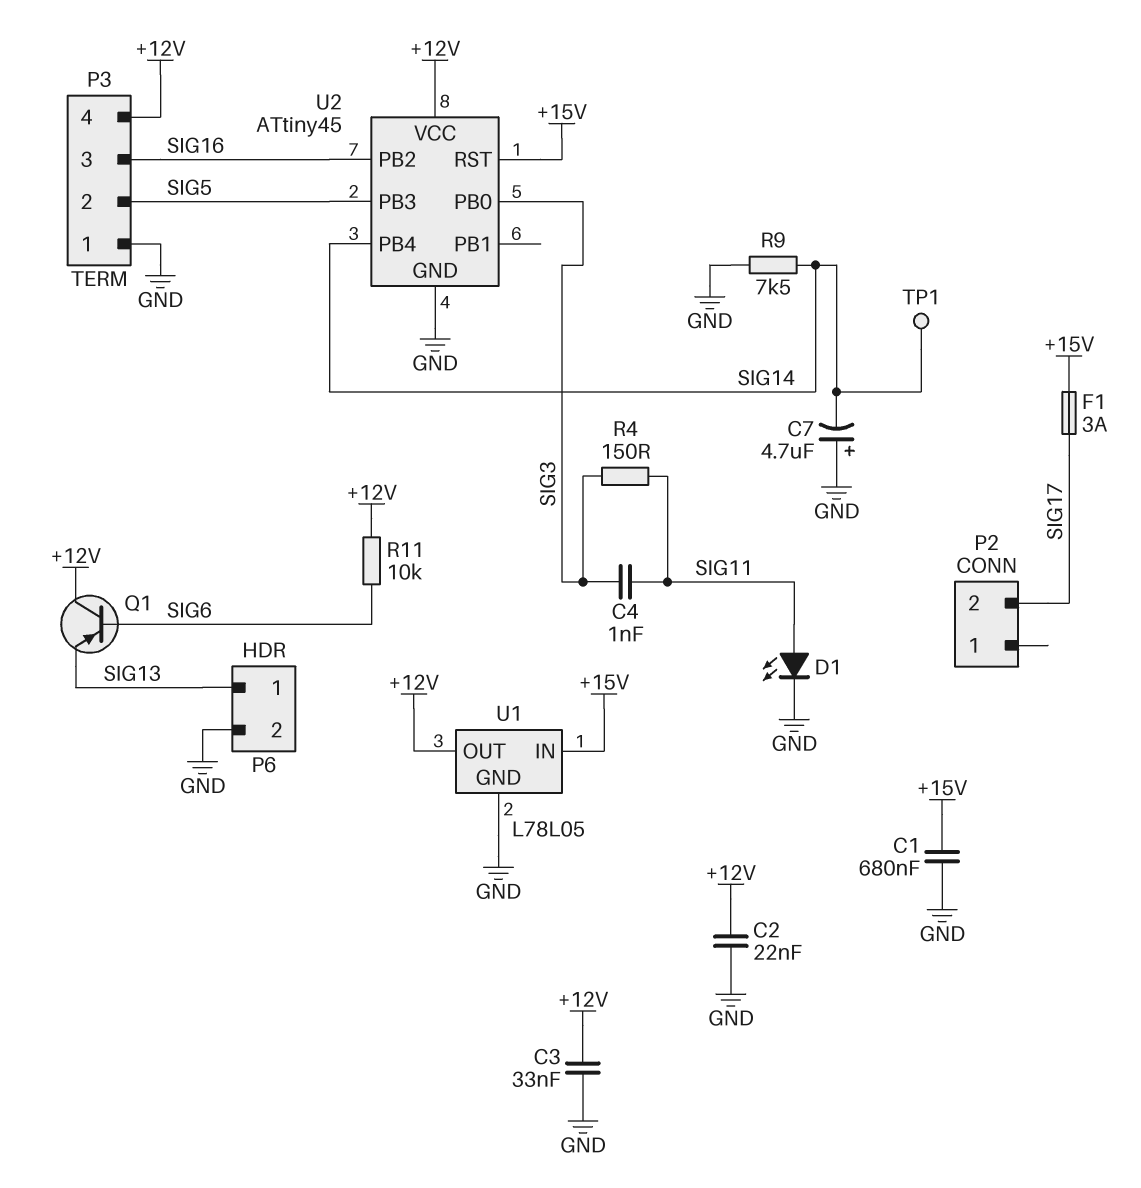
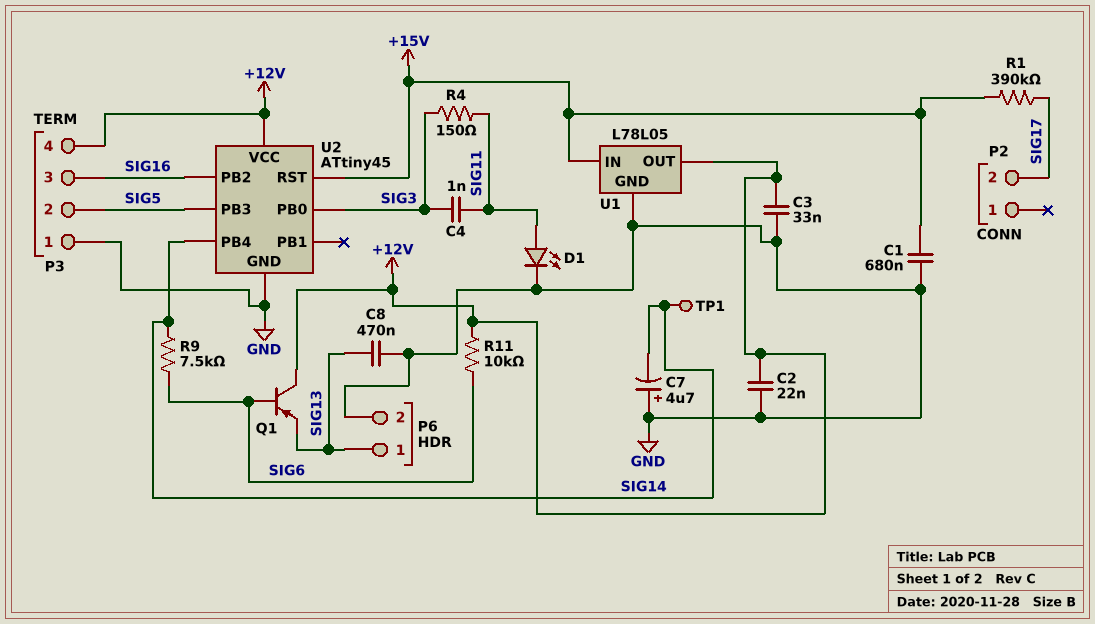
C8: none -> 470nF (GND, SIG13)
F1: 3A (+15V, SIG17) -> none
R1: none -> 390k (+15V, SIG17)
R9: 7.5k (GND, SIG14) -> 7.5k (SIG6, SIG14)

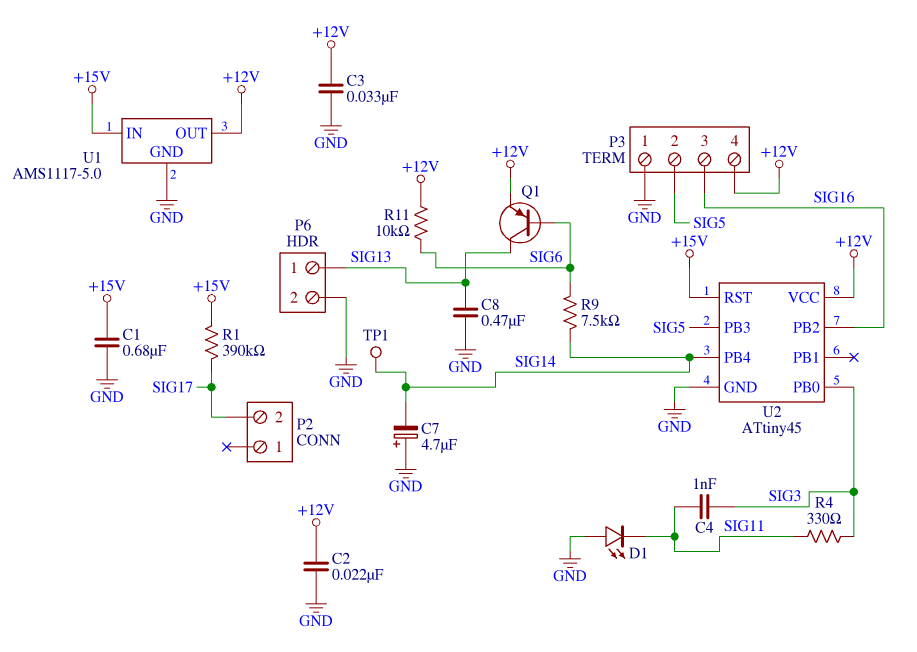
D1: LED (A SIG11, K GND) -> LED (A GND, K SIG11)
Q1: PNP (B SIG6, C +12V, E SIG13) -> PNP (B SIG6, C SIG13, E +12V)
R4: 150 (SIG3, SIG11) -> 330 (SIG3, SIG11)
U1: L78L05 -> AMS1117-5.0

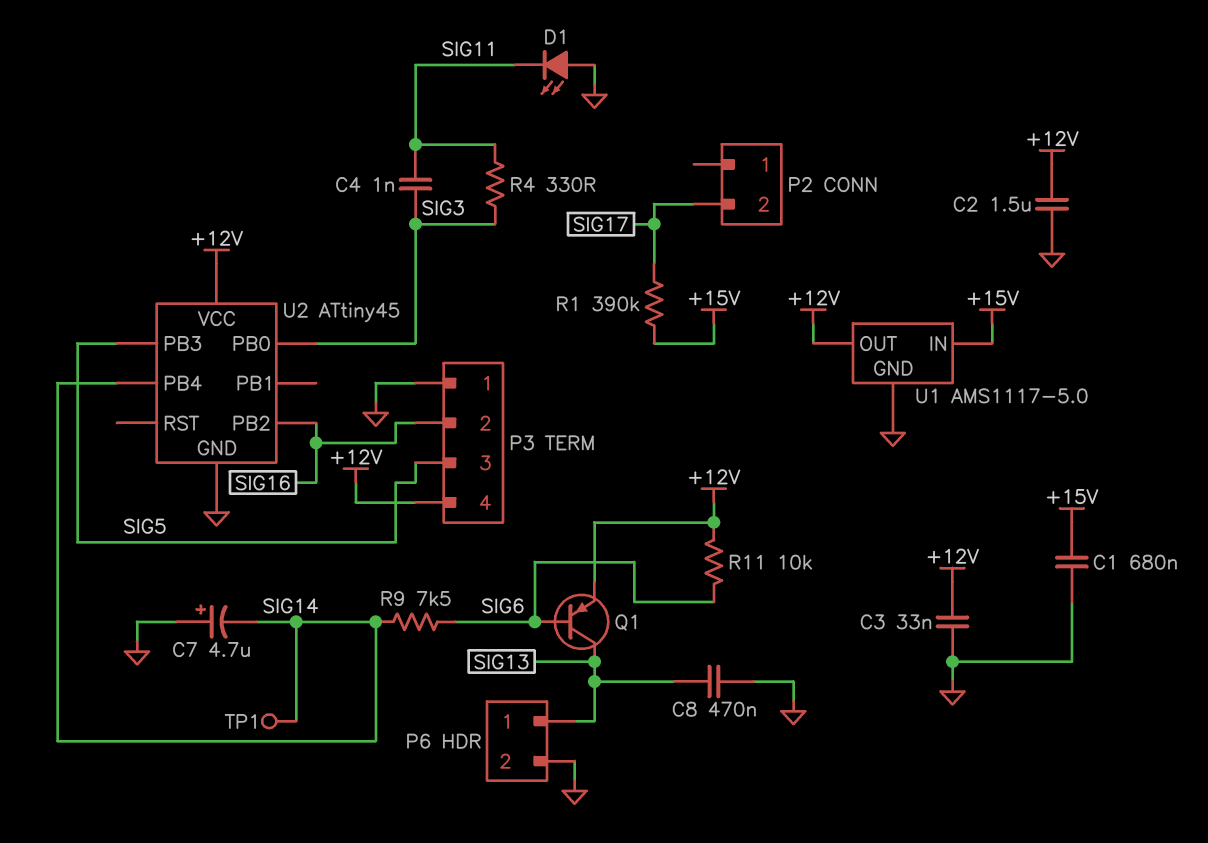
C2: 22nF (+12V, GND) -> 1.5uF (+12V, GND)
P3 pin 2: SIG5 -> SIG16
P3 pin 3: SIG16 -> SIG5
U2 pin RST: +15V -> none

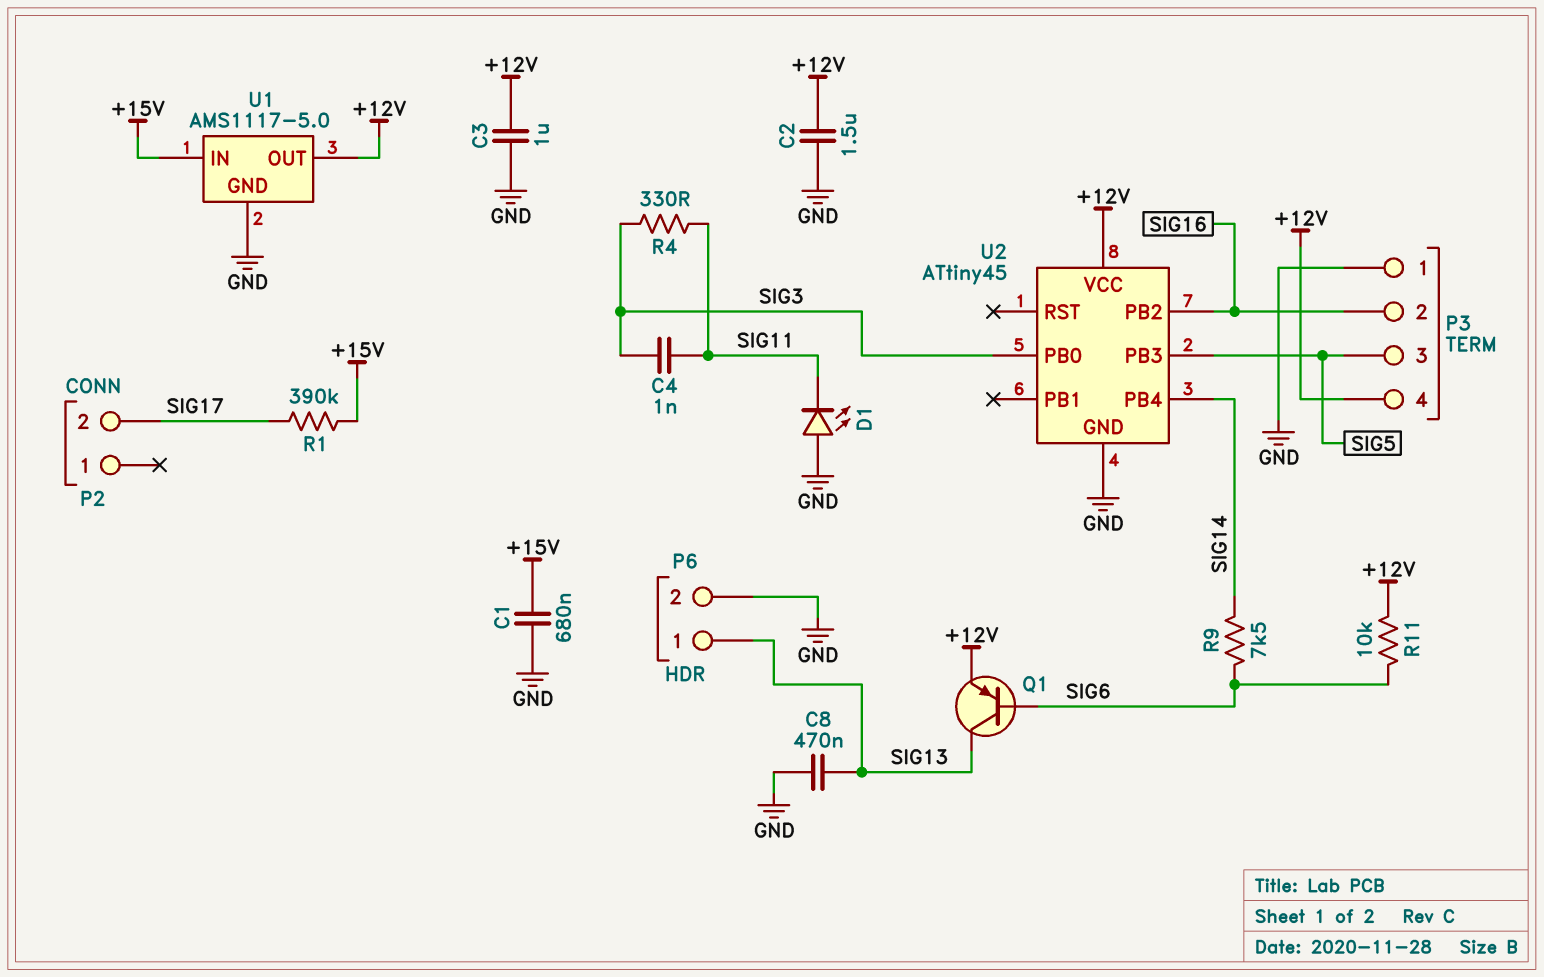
C3: 33nF (+12V, GND) -> 1uF (+12V, GND)
C7: 4.7uF (plus GND, minus SIG14) -> none
TP1: test point (SIG14) -> none

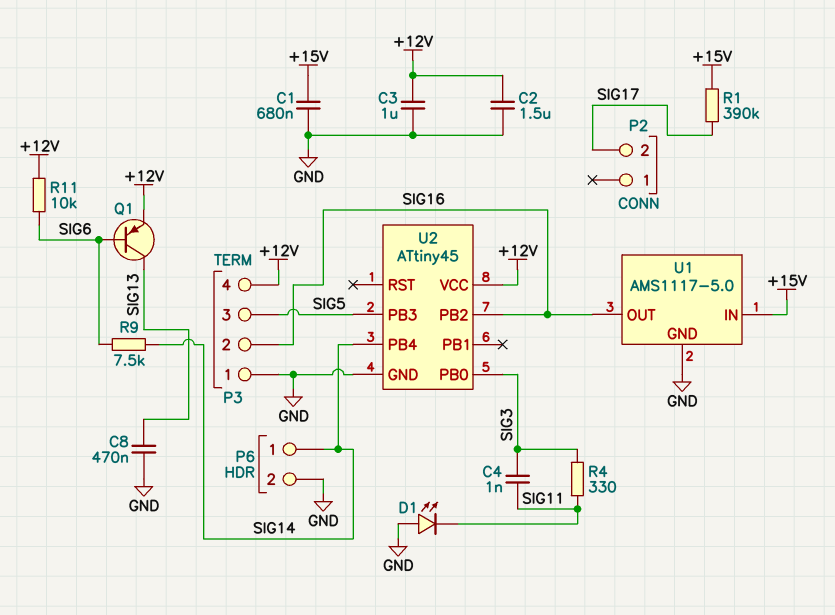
P6 pin 1: SIG13 -> SIG14
U1 pin OUT: +12V -> SIG16

